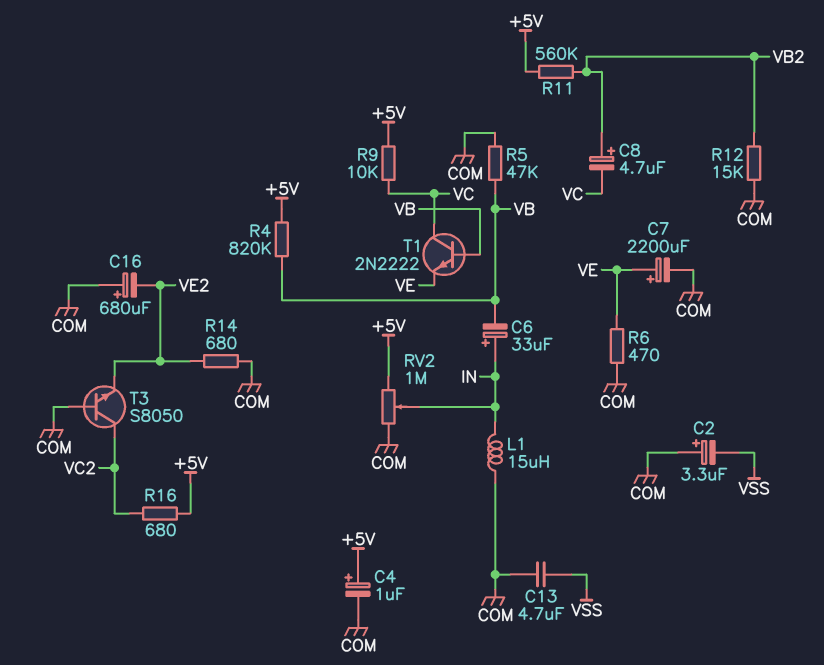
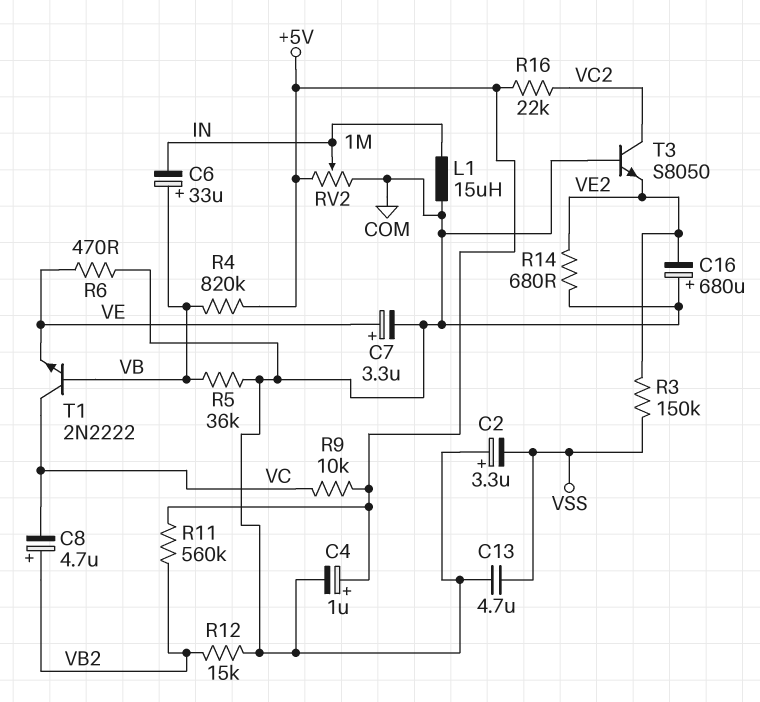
C6: 33uF (plus IN, minus VB) -> 33uF (plus VB, minus IN)
C7: 2200uF (plus VE, minus COM) -> 3.3uF (plus VE, minus COM)
R3: none -> 150k (VE2, VSS)
R5: 47k (COM, VB) -> 36k (COM, VB)
R16: 680 (+5V, VC2) -> 22k (+5V, VC2)

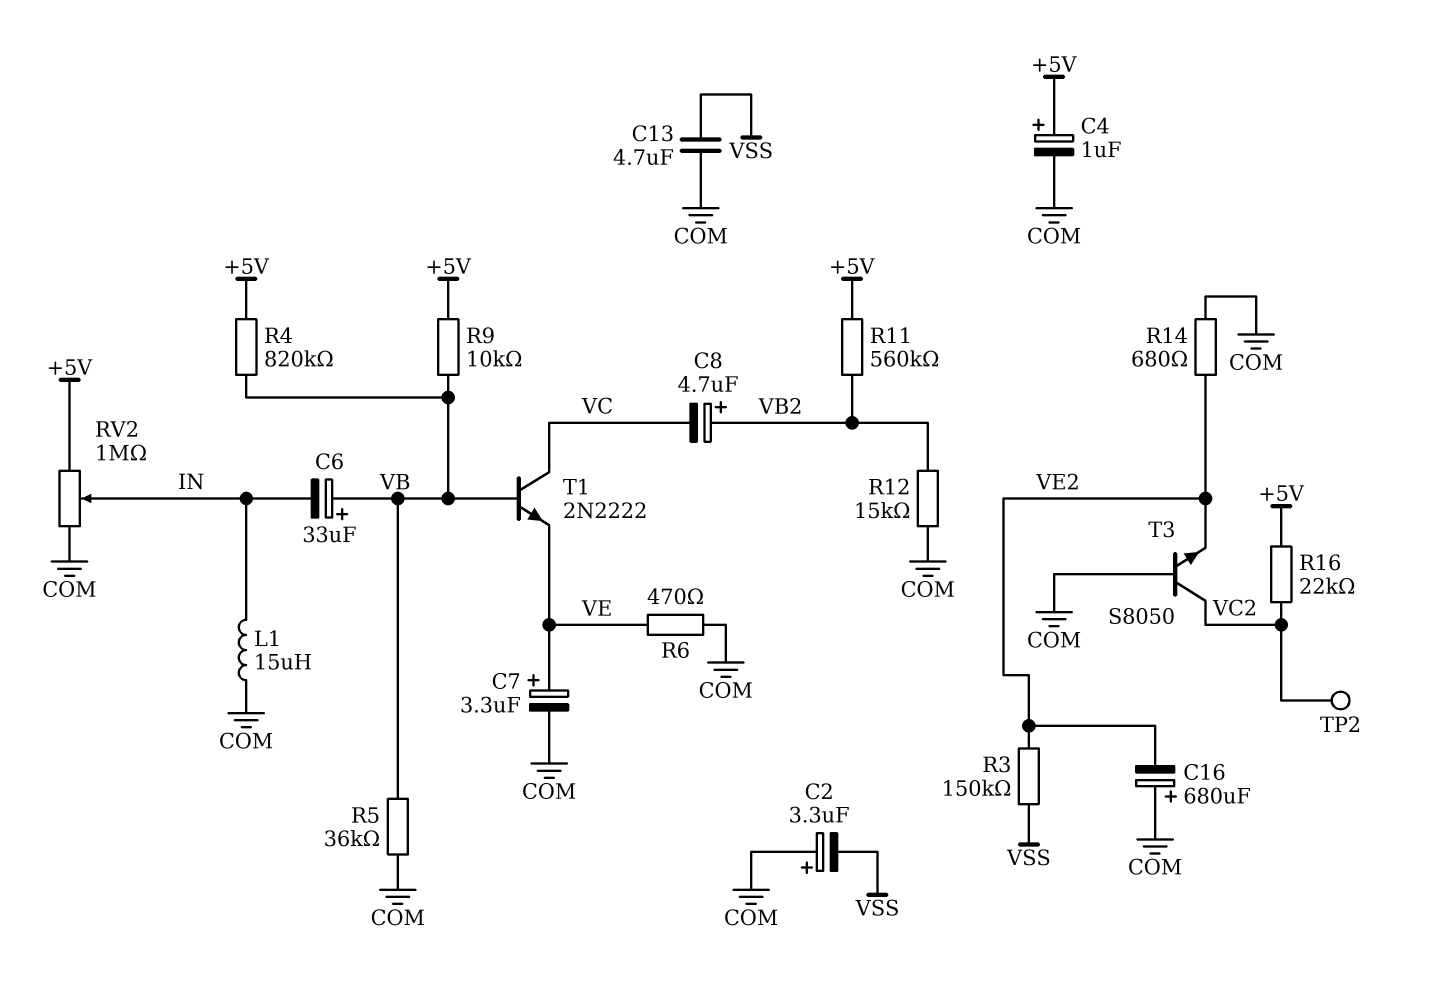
R9: 10k (+5V, VC) -> 10k (+5V, VB)
TP2: none -> test point (VC2)

